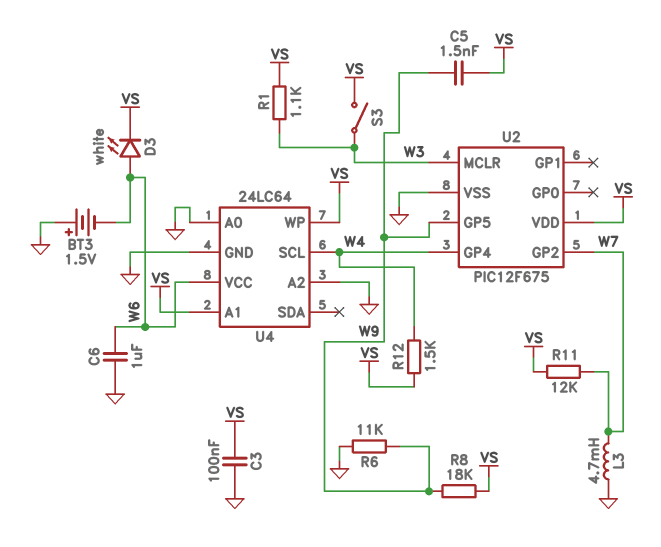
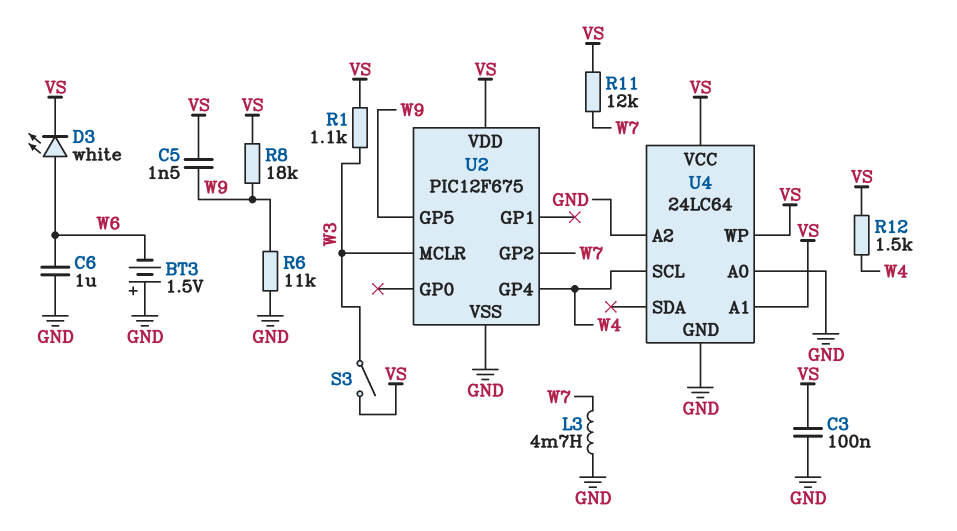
U4 pin VCC: W6 -> VS

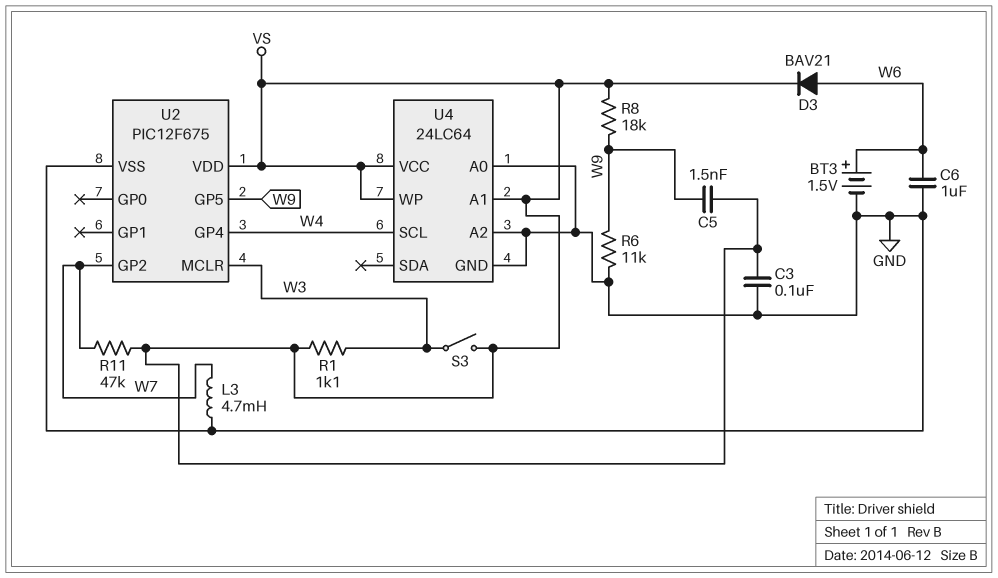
BT3: 1.5V (plus GND, minus W6) -> 1.5V (plus W6, minus GND)
D3: LED white (A W6, K VS) -> diode BAV21 (A W6, K VS)
R11: 12k (VS, W7) -> 47k (VS, W7)
R12: 1.5k (VS, W4) -> none

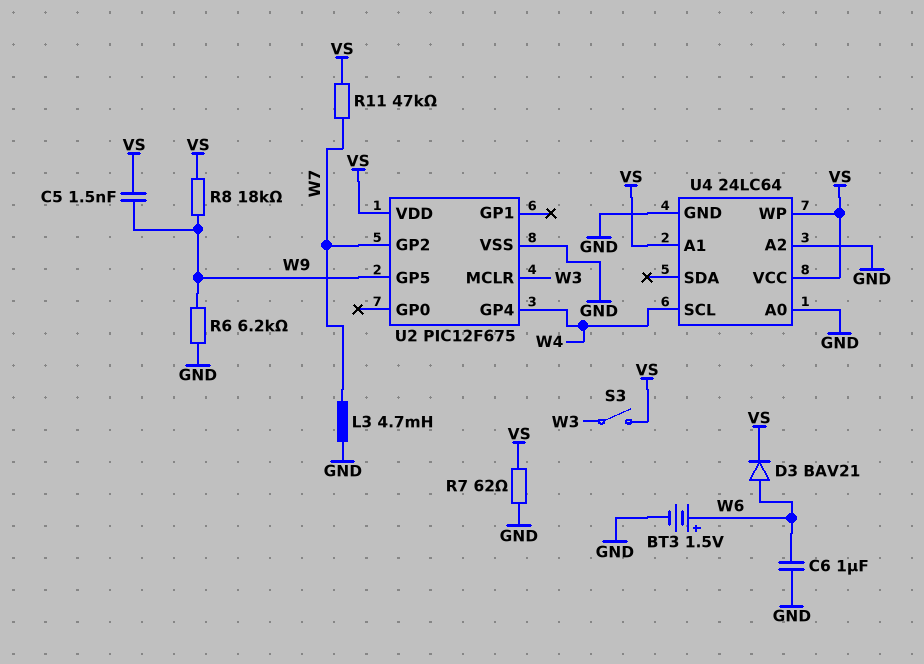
C3: 100nF (GND, VS) -> none
R1: 1.1k (VS, W3) -> none
R6: 11k (GND, W9) -> 6.2k (GND, W9)
R7: none -> 62 (GND, VS)

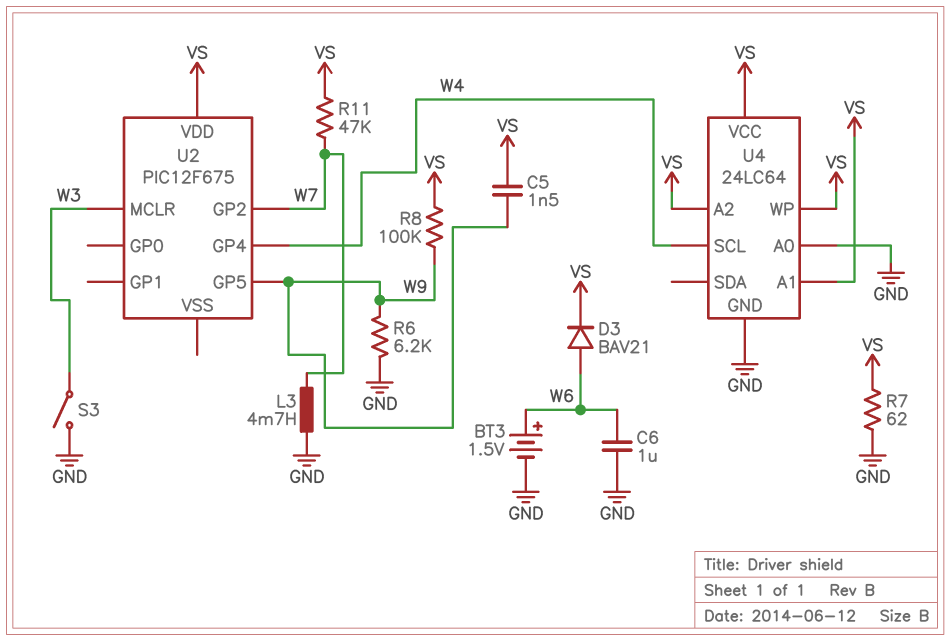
R8: 18k (VS, W9) -> 100k (VS, W9)
S3: switch (VS, W3) -> switch (GND, W3)
U2 pin VSS: GND -> none
U4 pin A2: GND -> VS

